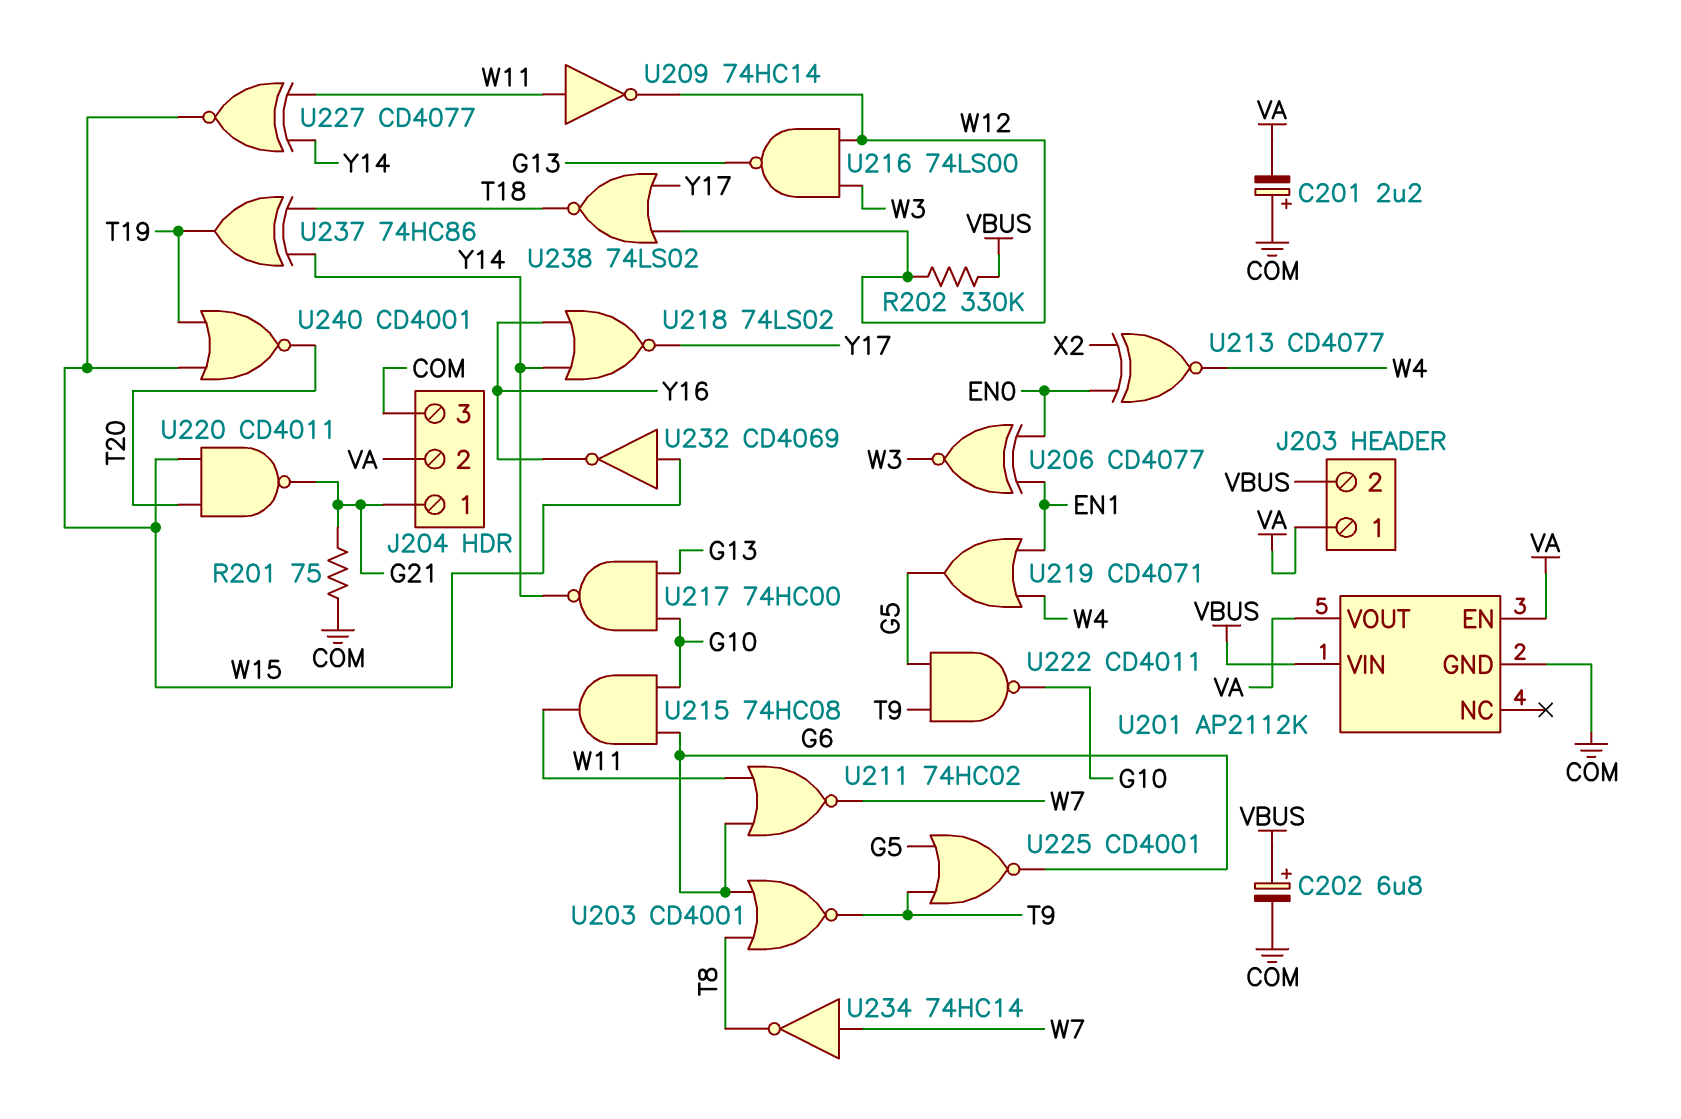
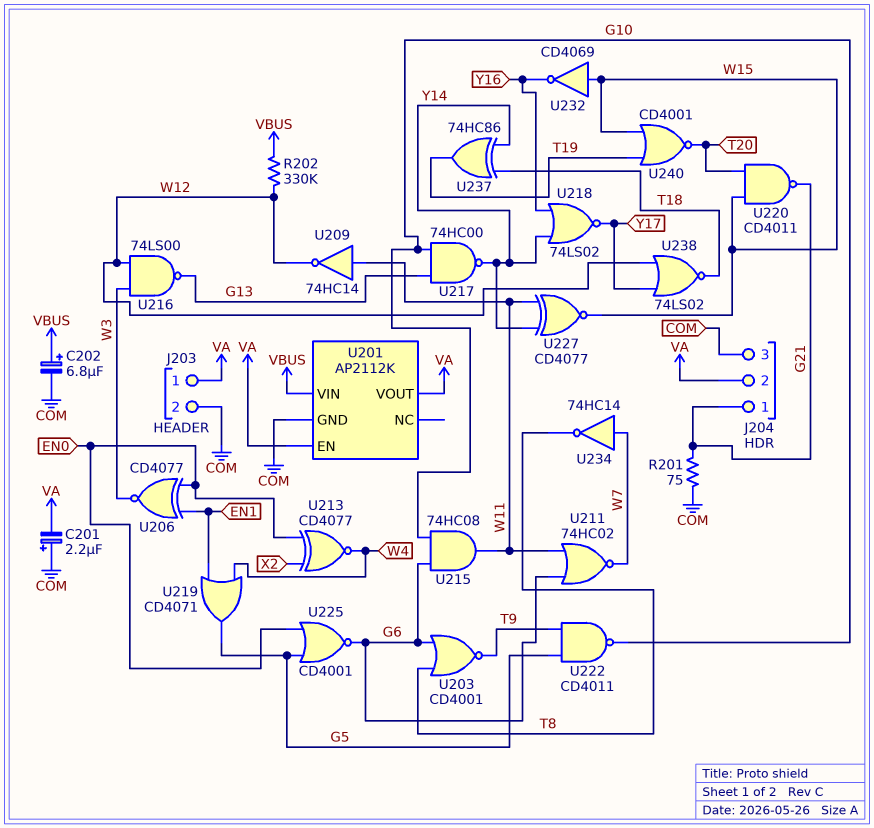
J203 pin 2: VBUS -> COM
U225: NOR CD4001 (in G5, in T9, out G6) -> NOR CD4001 (in EN0, in G5, out G6)

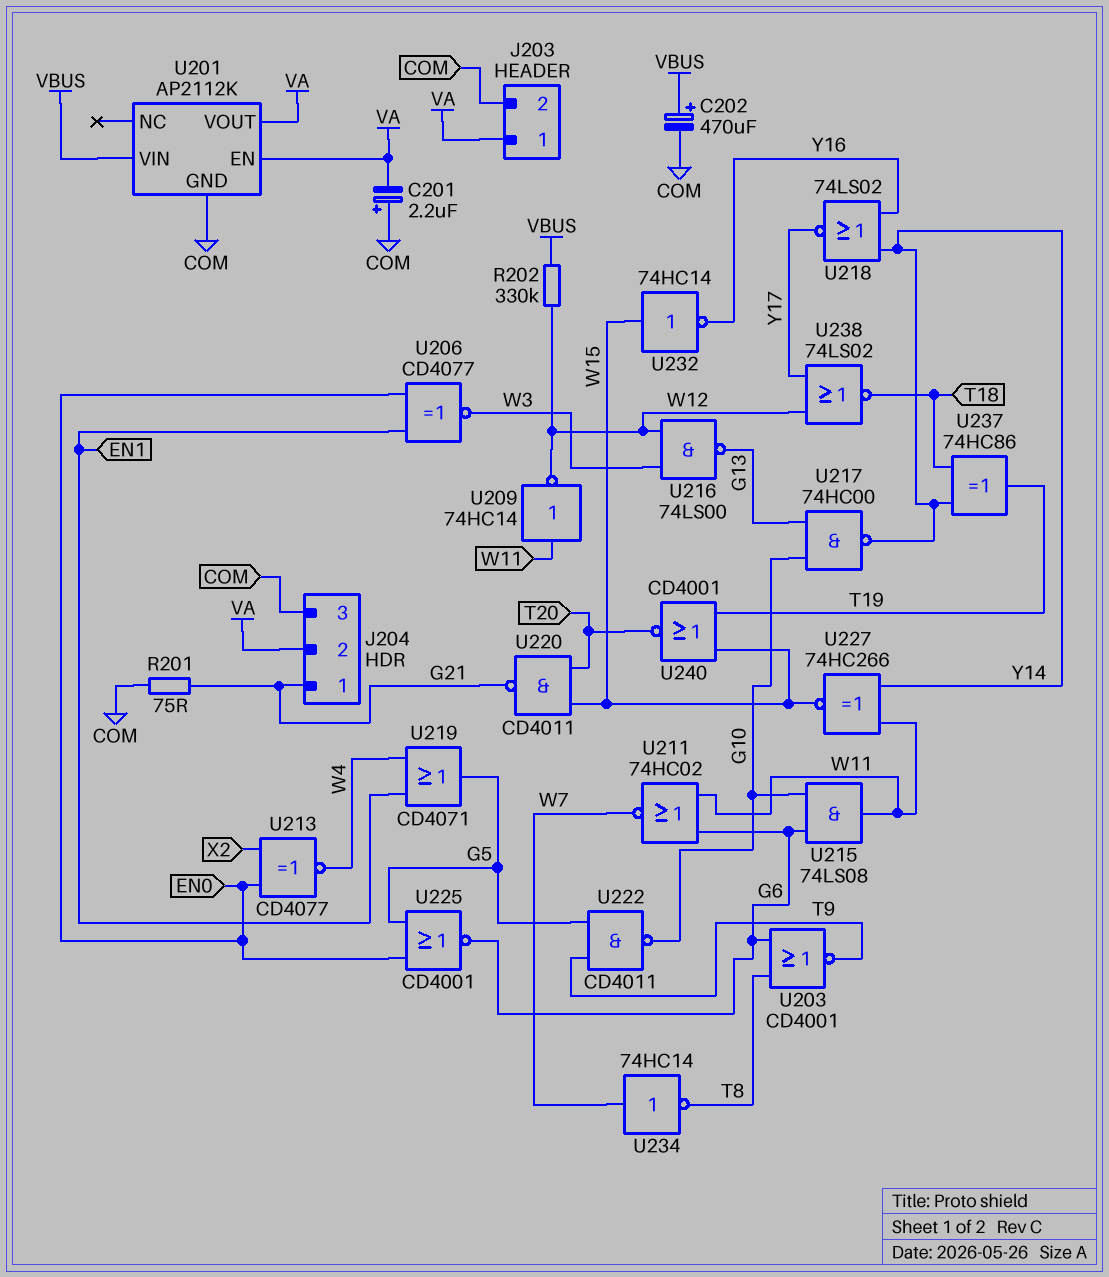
C202: 6.8uF (plus VBUS, minus COM) -> 470uF (plus VBUS, minus COM)
U215: AND 74HC08 (in G6, in G10, out W11) -> AND 74LS08 (in G6, in G10, out W11)
U227: XNOR CD4077 (in W11, in Y14, out W15) -> XNOR 74HC266 (in W11, in Y14, out W15)
U232: NOT CD4069 (in W15, out Y16) -> NOT 74HC14 (in W15, out Y16)

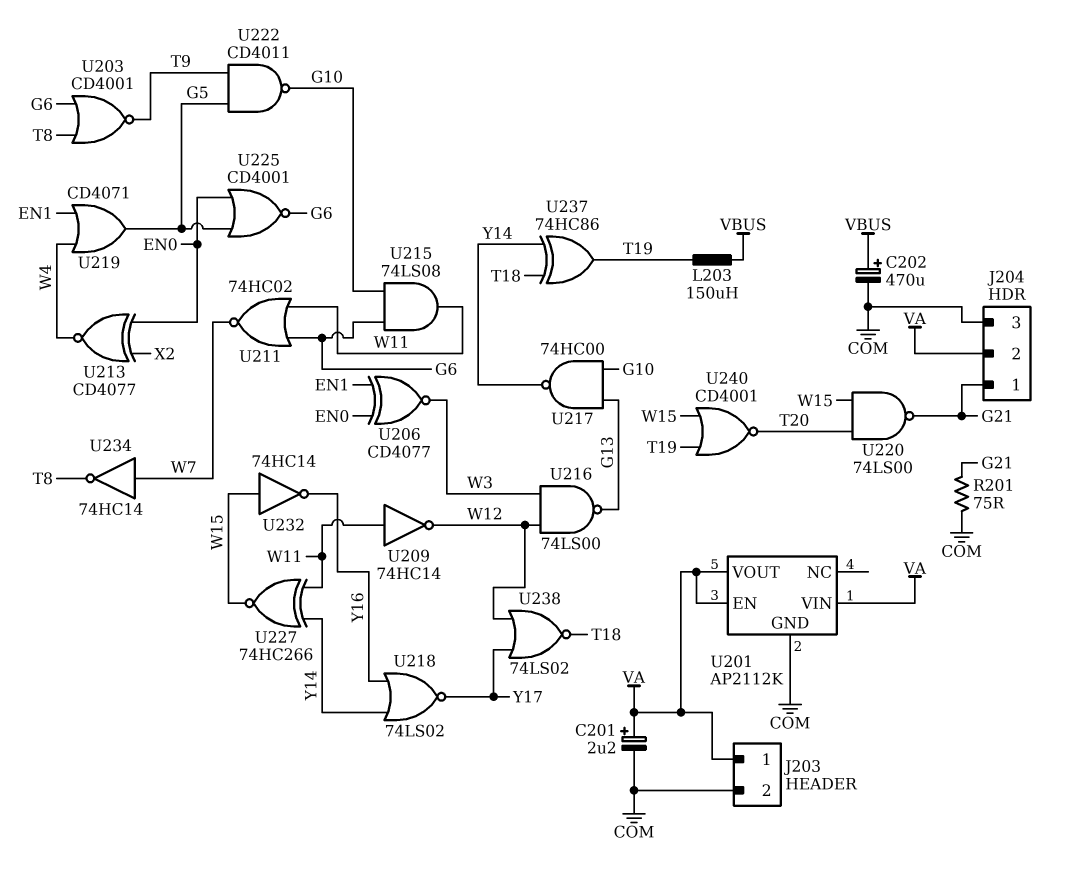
C201: 2.2uF (plus COM, minus VA) -> 2.2uF (plus VA, minus COM)
L203: none -> 150uH (T19, VBUS)
R202: 330k (VBUS, W12) -> none
U201 pin VIN: VBUS -> VA
U220: NAND CD4011 (in T20, in W15, out G21) -> NAND 74LS00 (in T20, in W15, out G21)

